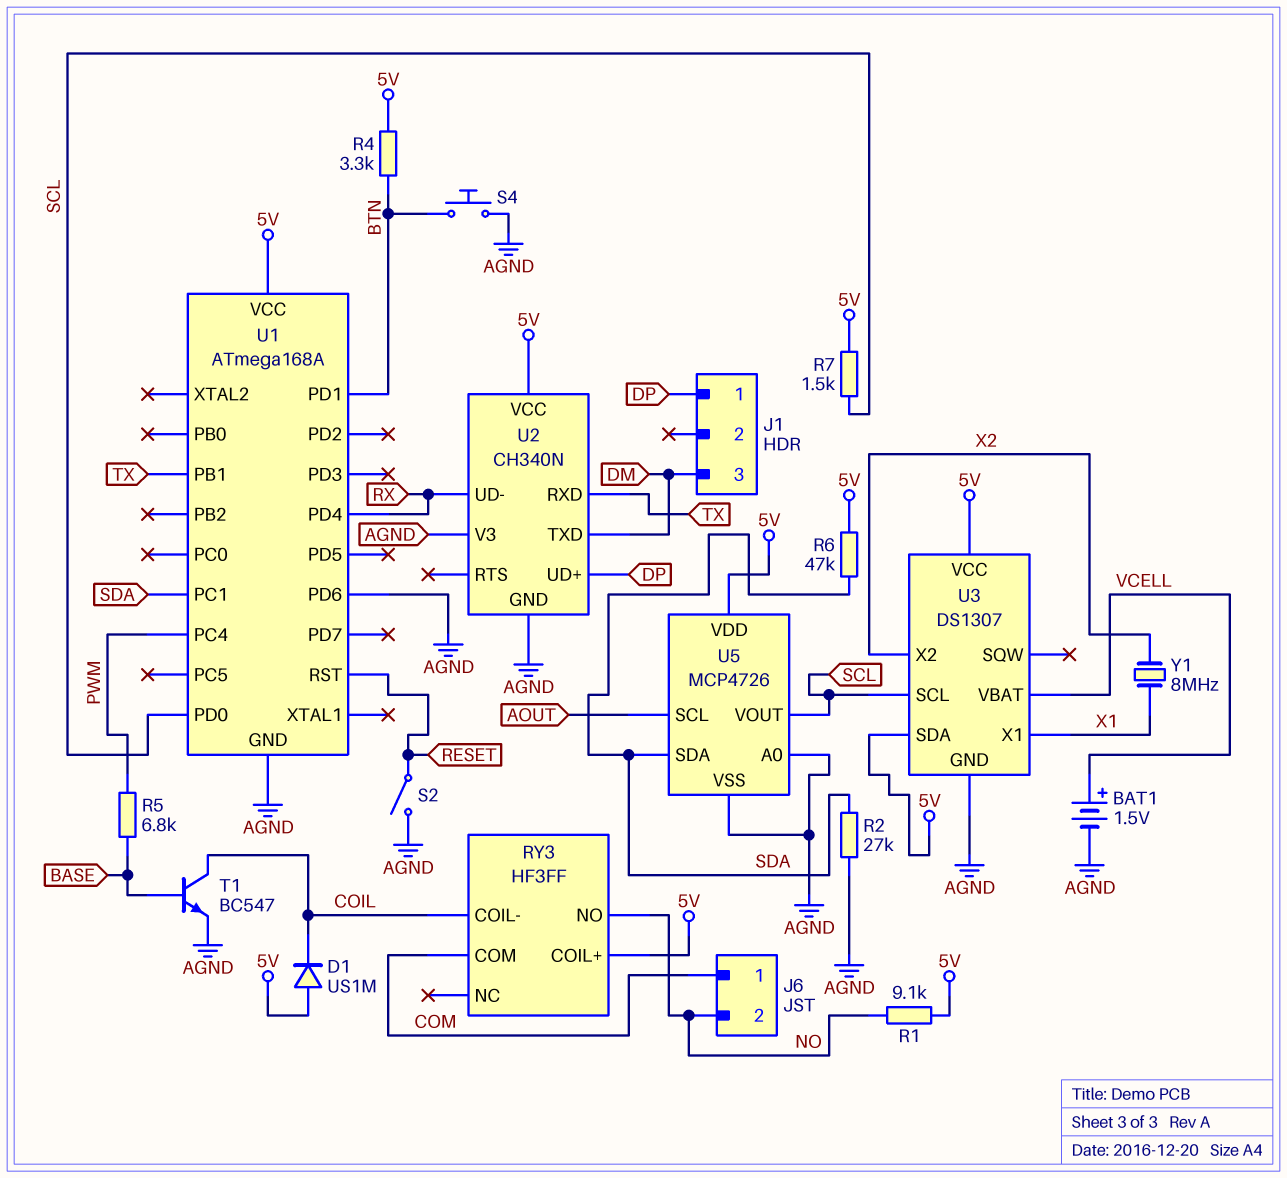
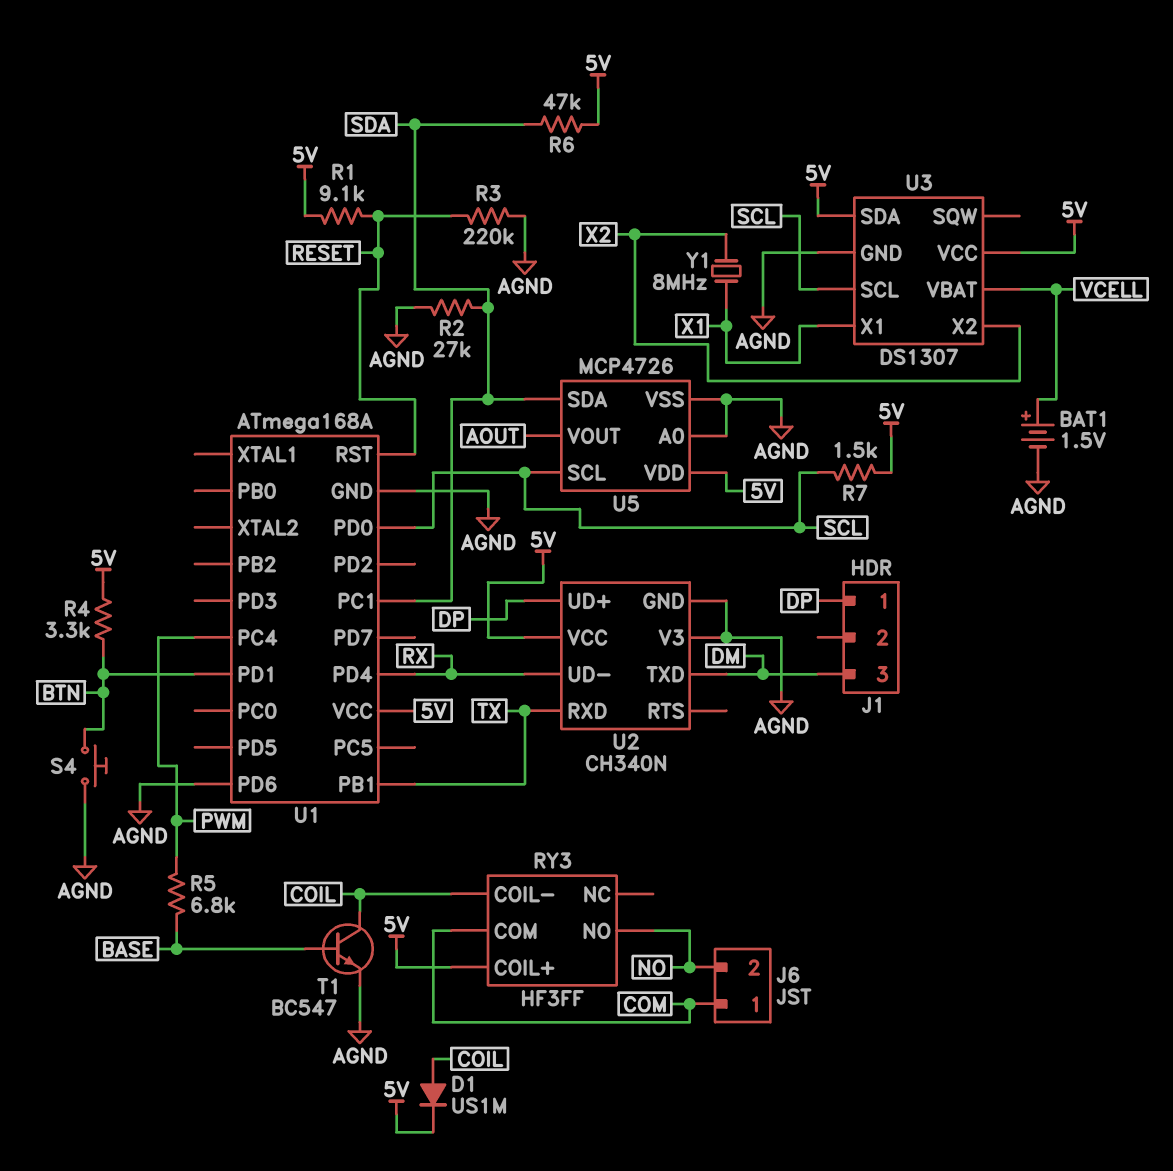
D1: diode US1M (A 5V, K COIL) -> diode US1M (A COIL, K 5V)
R1: 9.1k (5V, NO) -> 9.1k (5V, RESET)
R3: none -> 220k (AGND, RESET)
S2: switch (AGND, RESET) -> none
U5 pin SCL: AOUT -> SCL
U5 pin VOUT: SCL -> AOUT

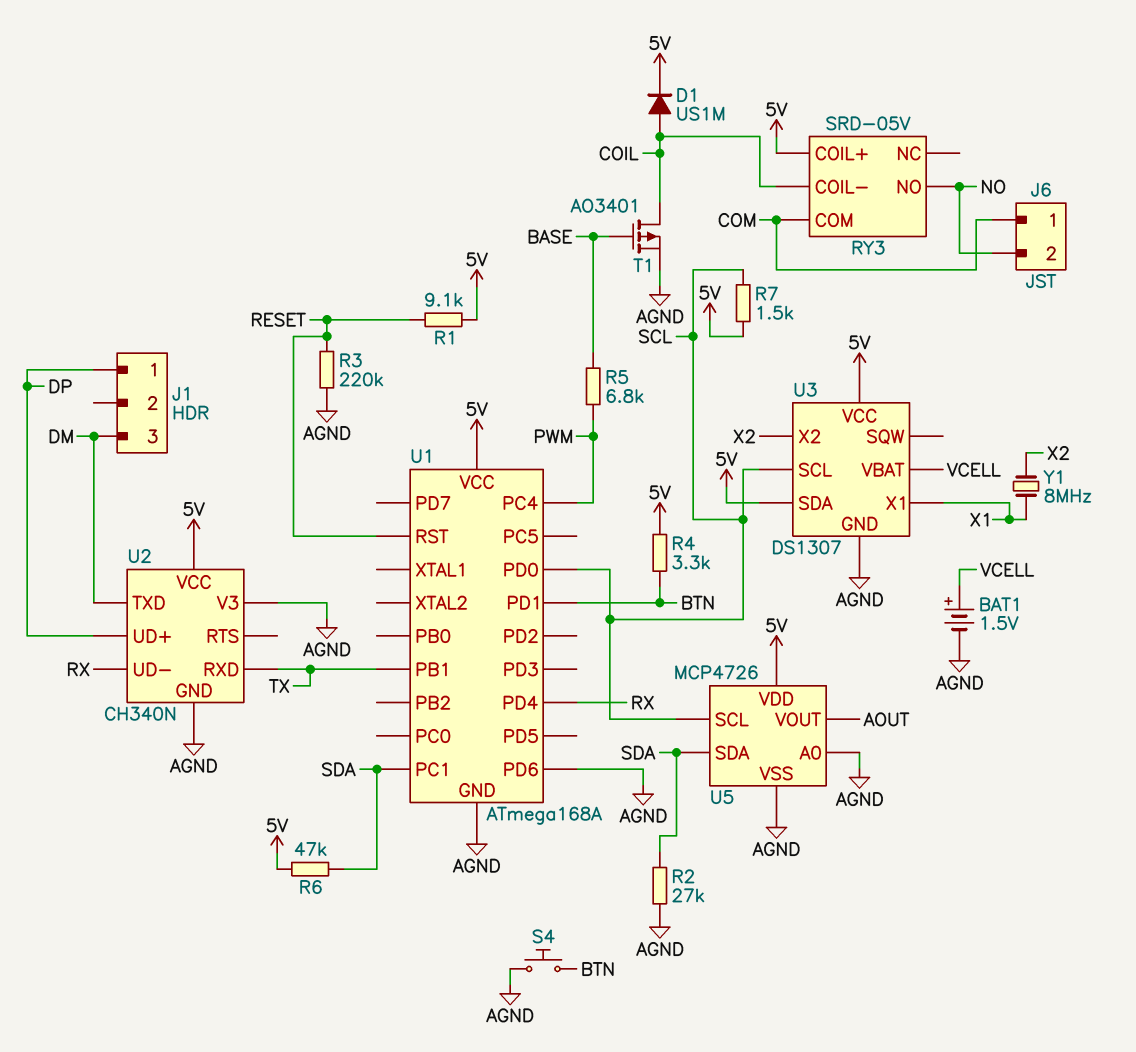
RY3: HF3FF -> SRD-05V
T1: NPN BC547 (B BASE, C COIL, E AGND) -> PMOS AO3401 (G BASE, D COIL, S AGND)

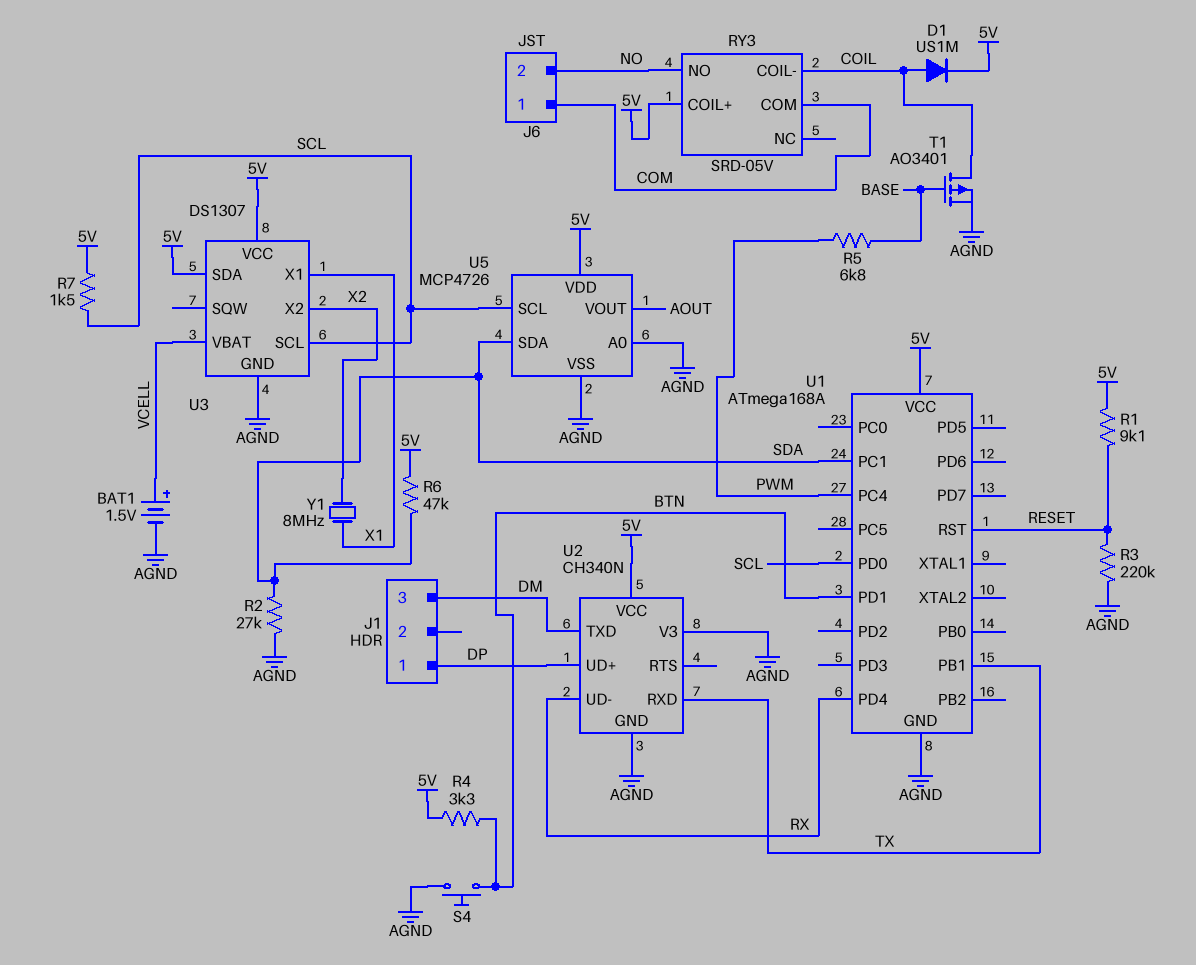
U1 pin PD6: AGND -> none

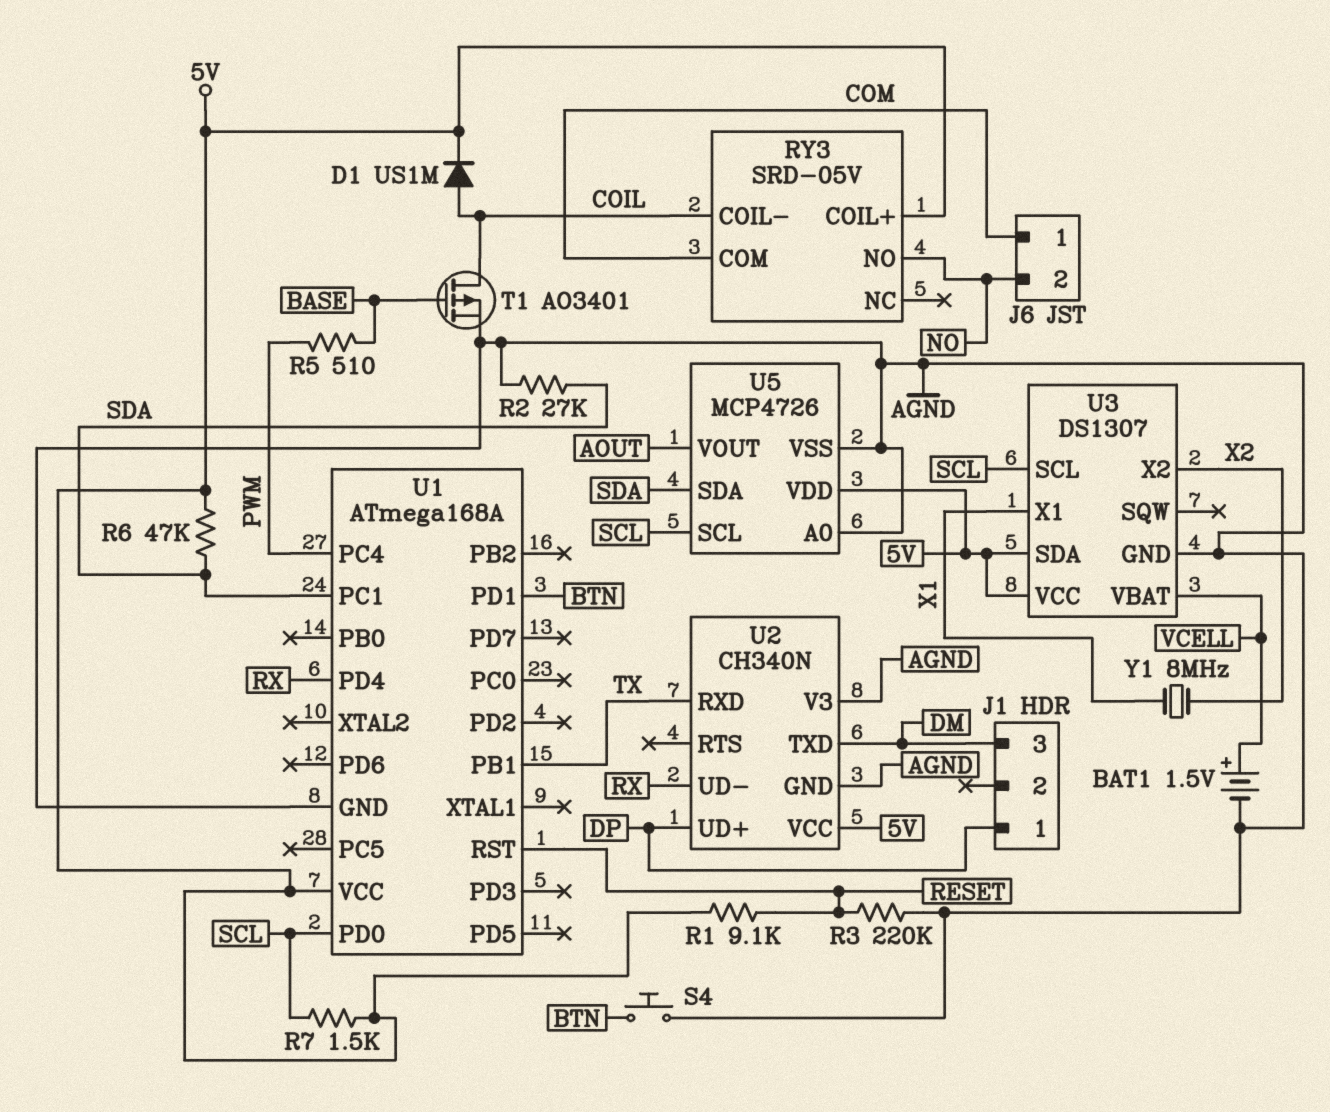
R4: 3.3k (5V, BTN) -> none
R5: 6.8k (BASE, PWM) -> 510 (BASE, PWM)

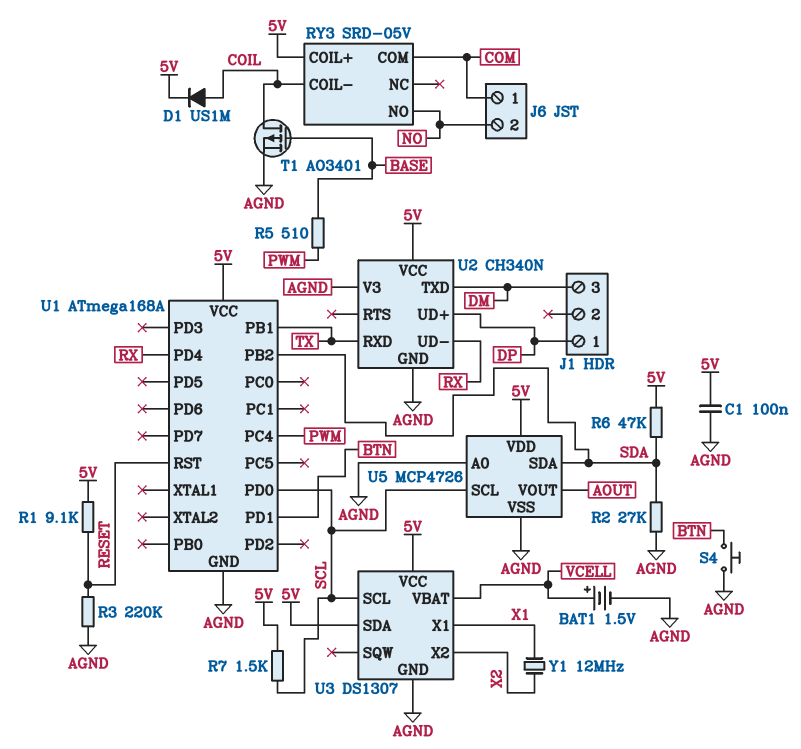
C1: none -> 100nF (5V, AGND)
U1 pin PB2: none -> SDA
U1 pin PC1: SDA -> none
Y1: 8MHz (X1, X2) -> 12MHz (X1, X2)

